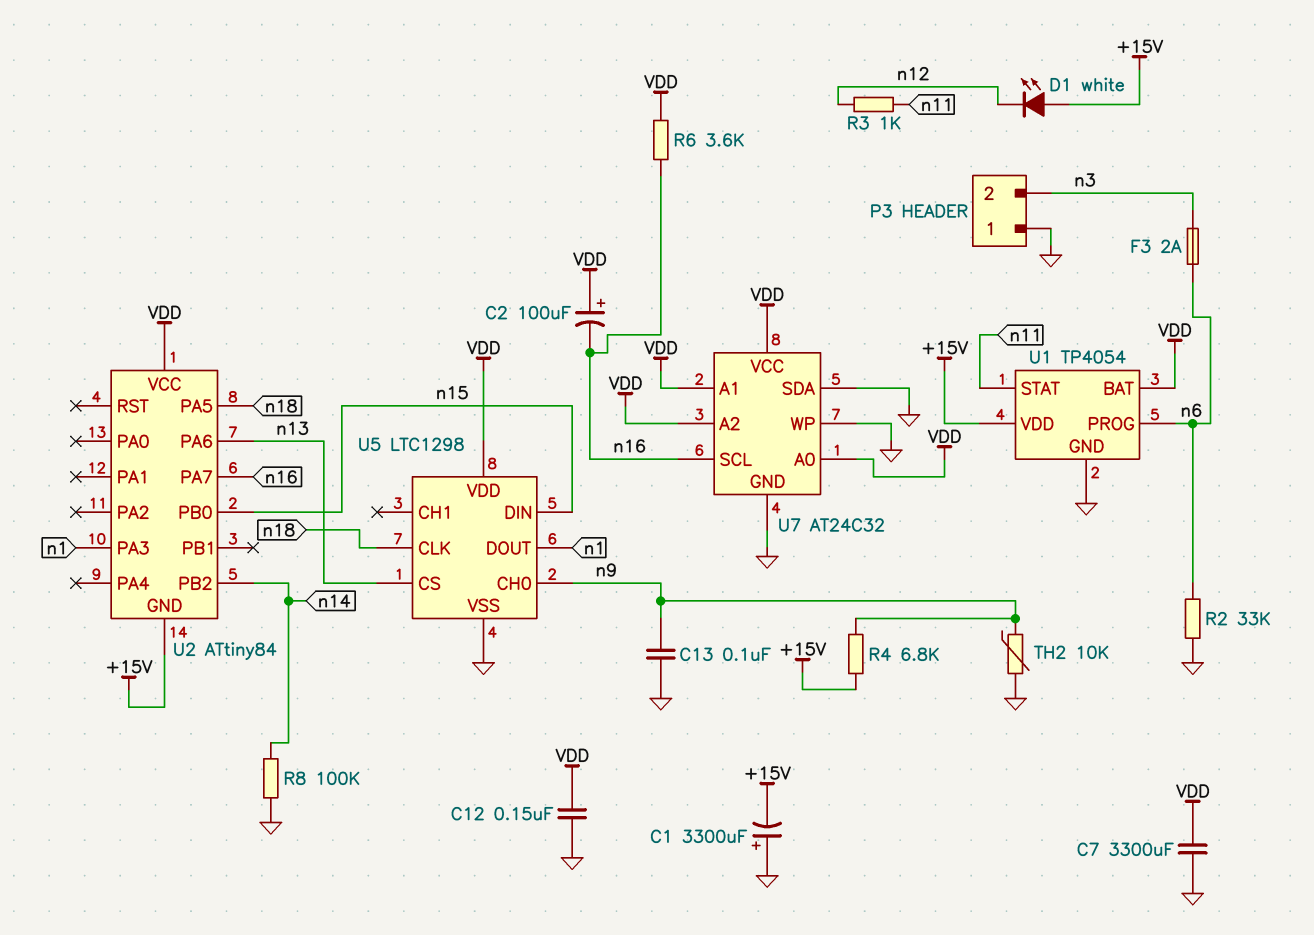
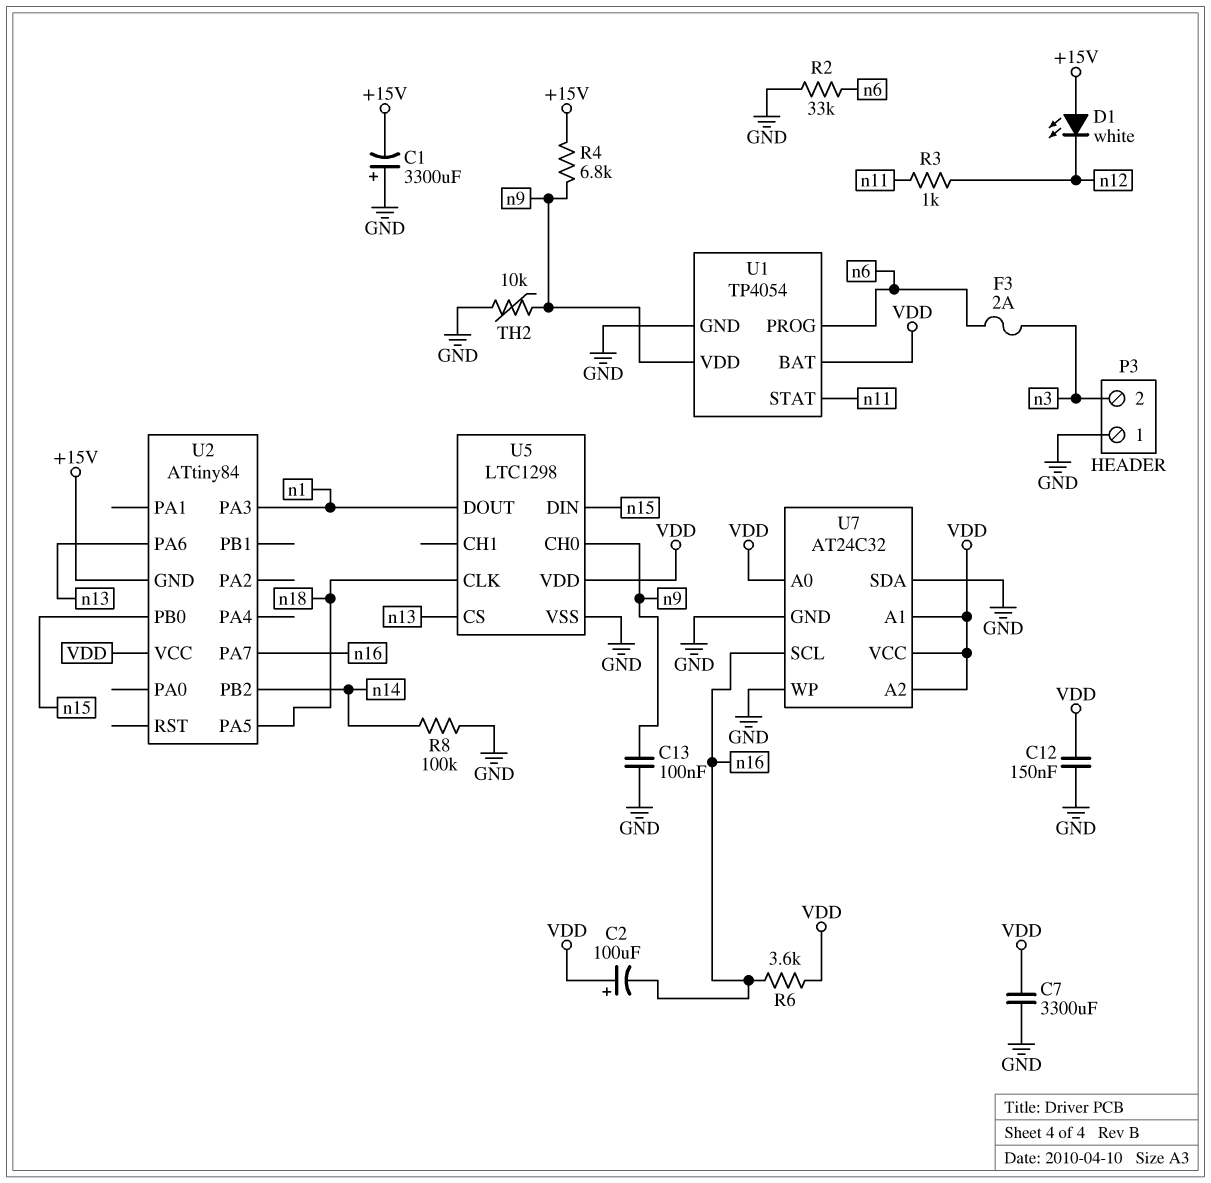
U1 pin VDD: +15V -> n9

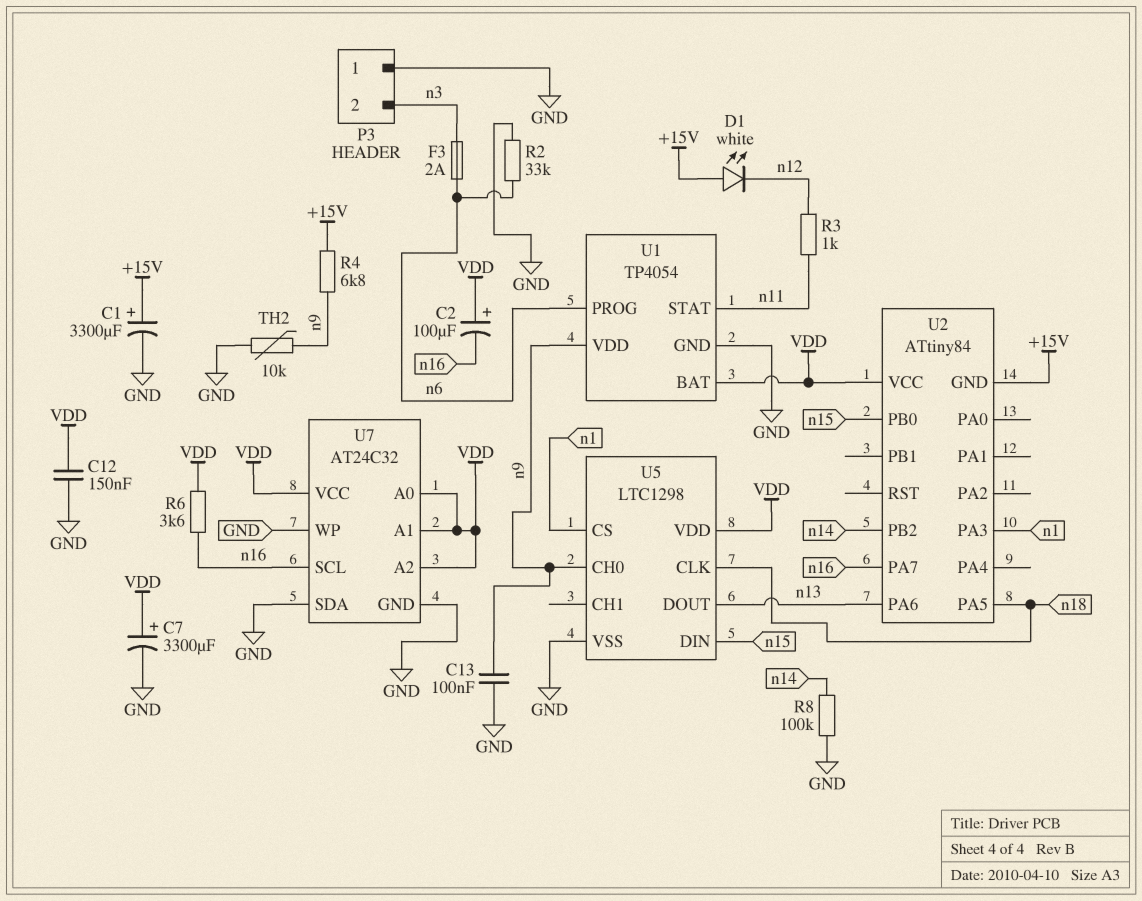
C1: 3300uF (plus GND, minus +15V) -> 3300uF (plus +15V, minus GND)
C7: 3300uF (GND, VDD) -> 3300uF (plus VDD, minus GND)
U5 pin CS: n13 -> n1
U5 pin DOUT: n1 -> n13

